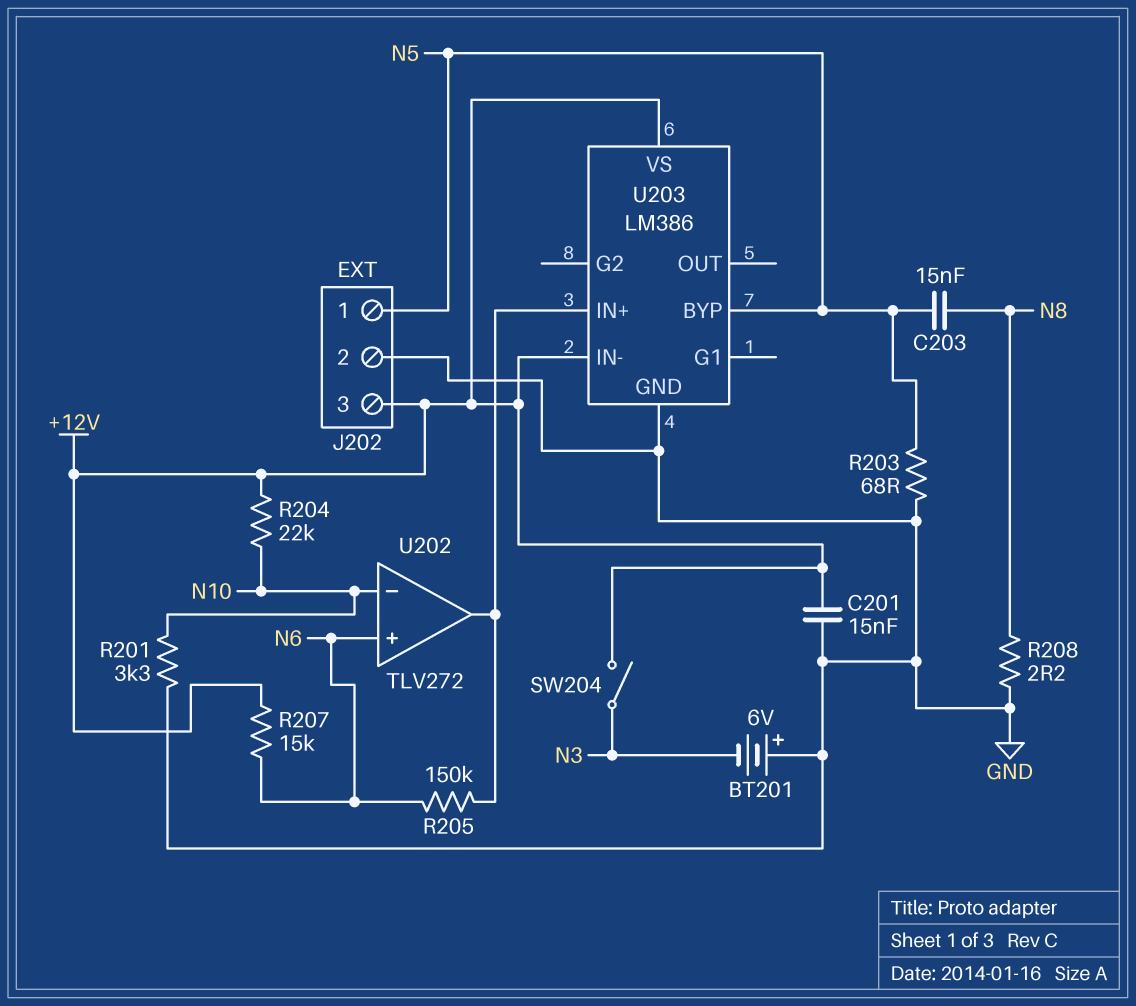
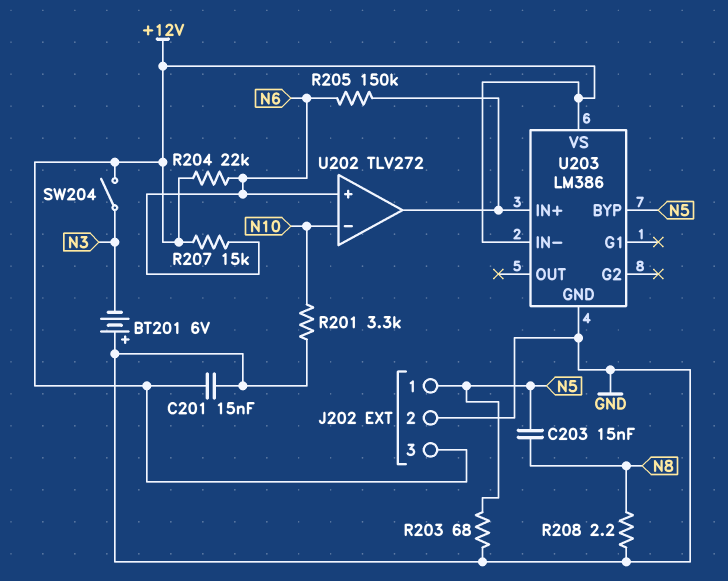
R204: 22k (+12V, N10) -> 22k (+12V, N6)

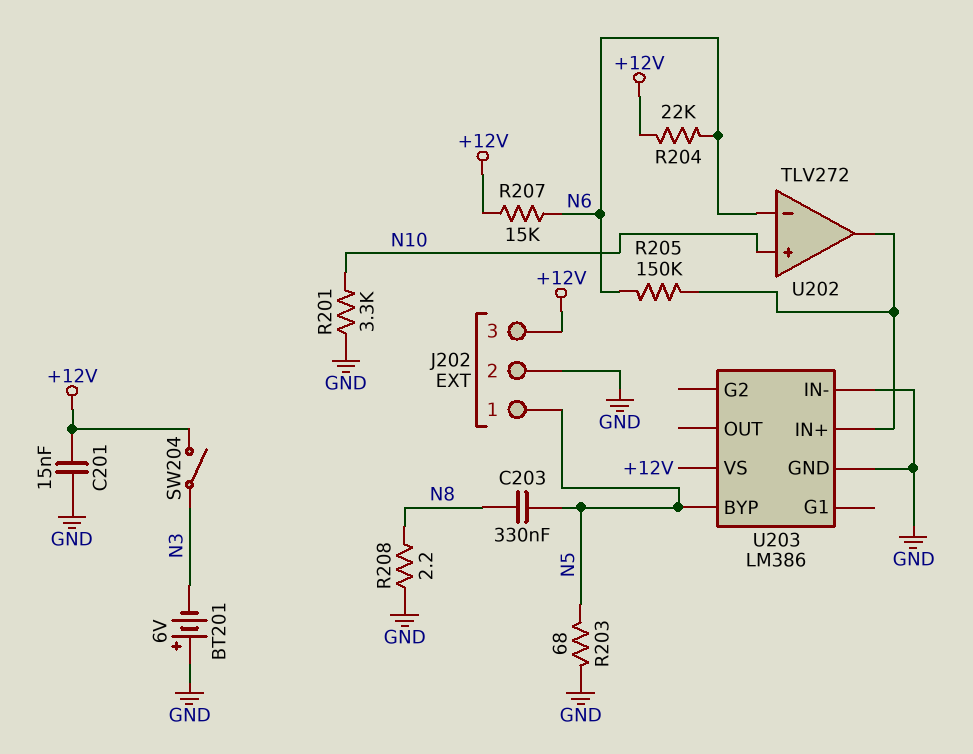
C203: 15nF (N5, N8) -> 330nF (N5, N8)
U202 pin in+: N6 -> N10
U202 pin in-: N10 -> N6
U203 pin IN-: +12V -> GND

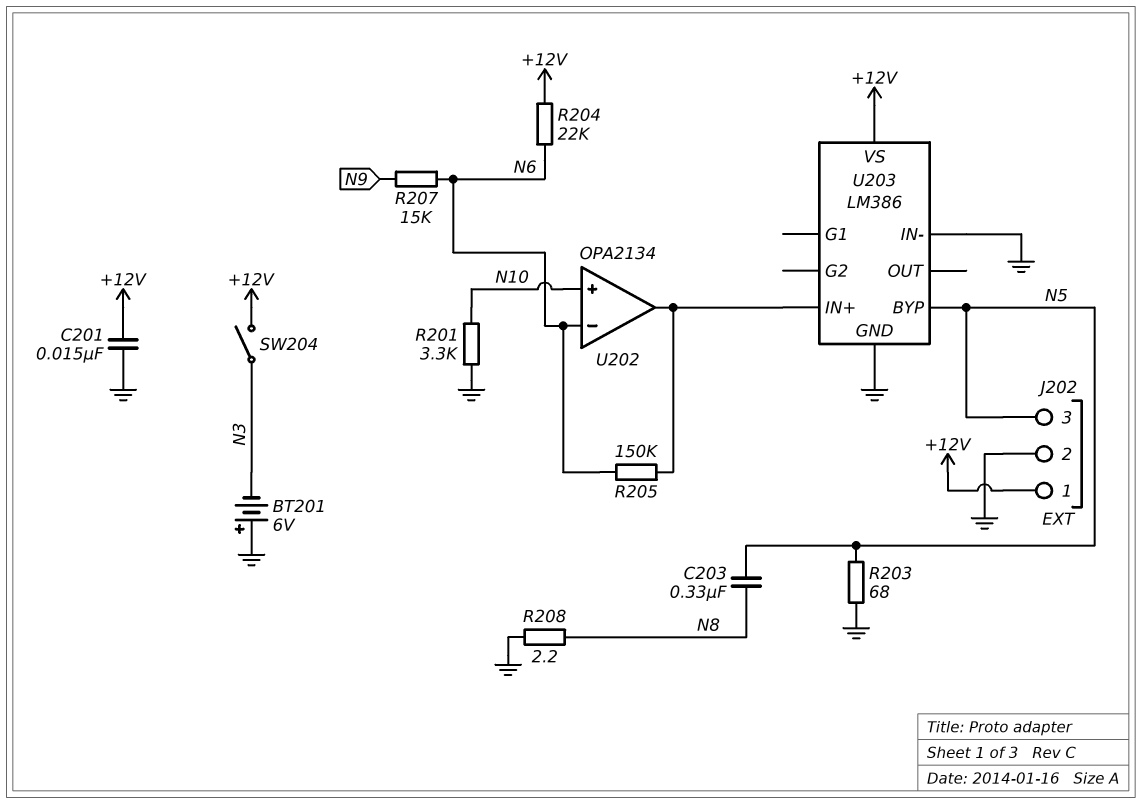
J202 pin 1: N5 -> +12V
J202 pin 3: +12V -> N5
R207: 15k (+12V, N6) -> 15k (N6, N9)
U202: TLV272 -> OPA2134

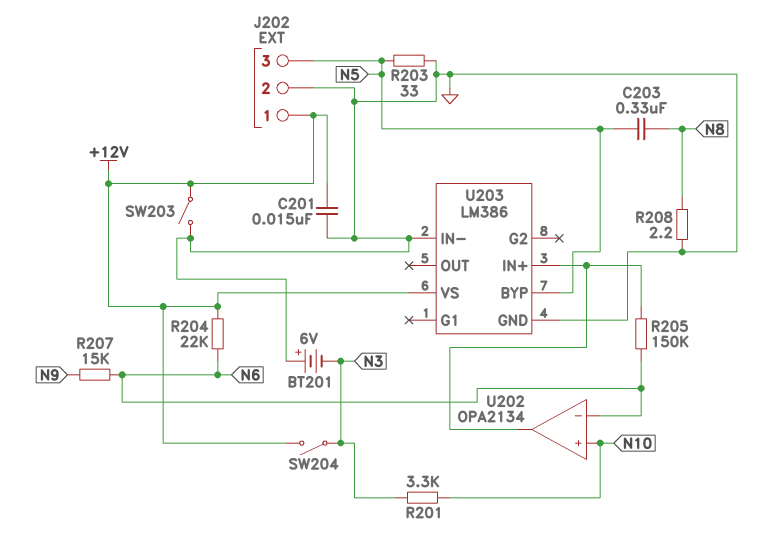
R201: 3.3k (GND, N10) -> 3.3k (N3, N10)
R203: 68 (GND, N5) -> 33 (GND, N5)
SW203: none -> switch (+12V, GND)

